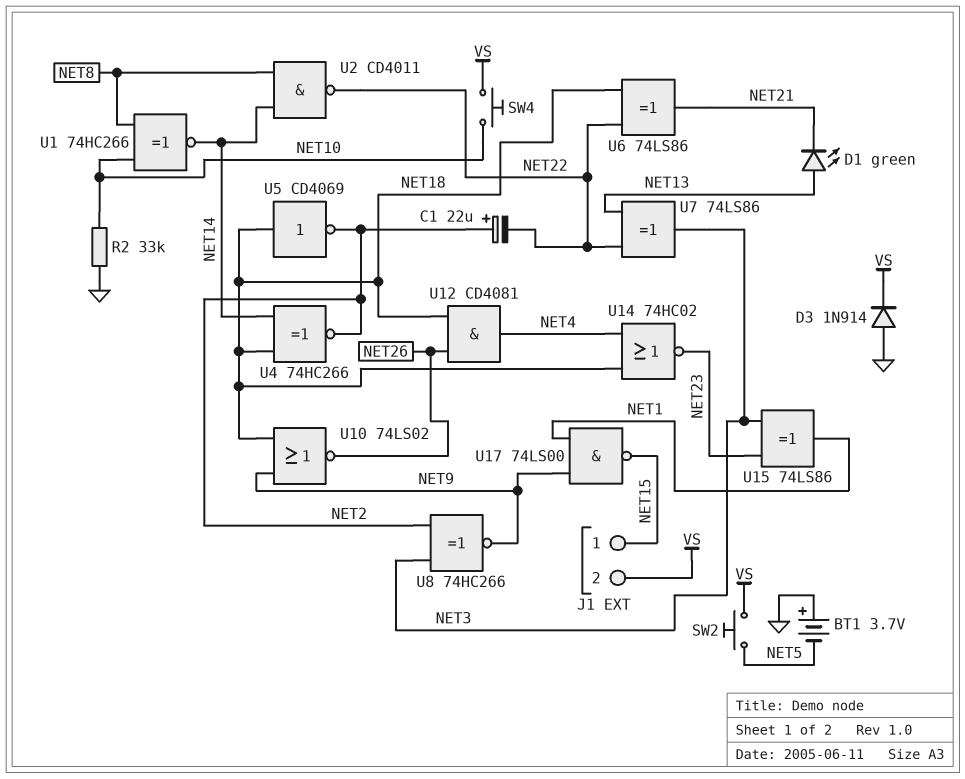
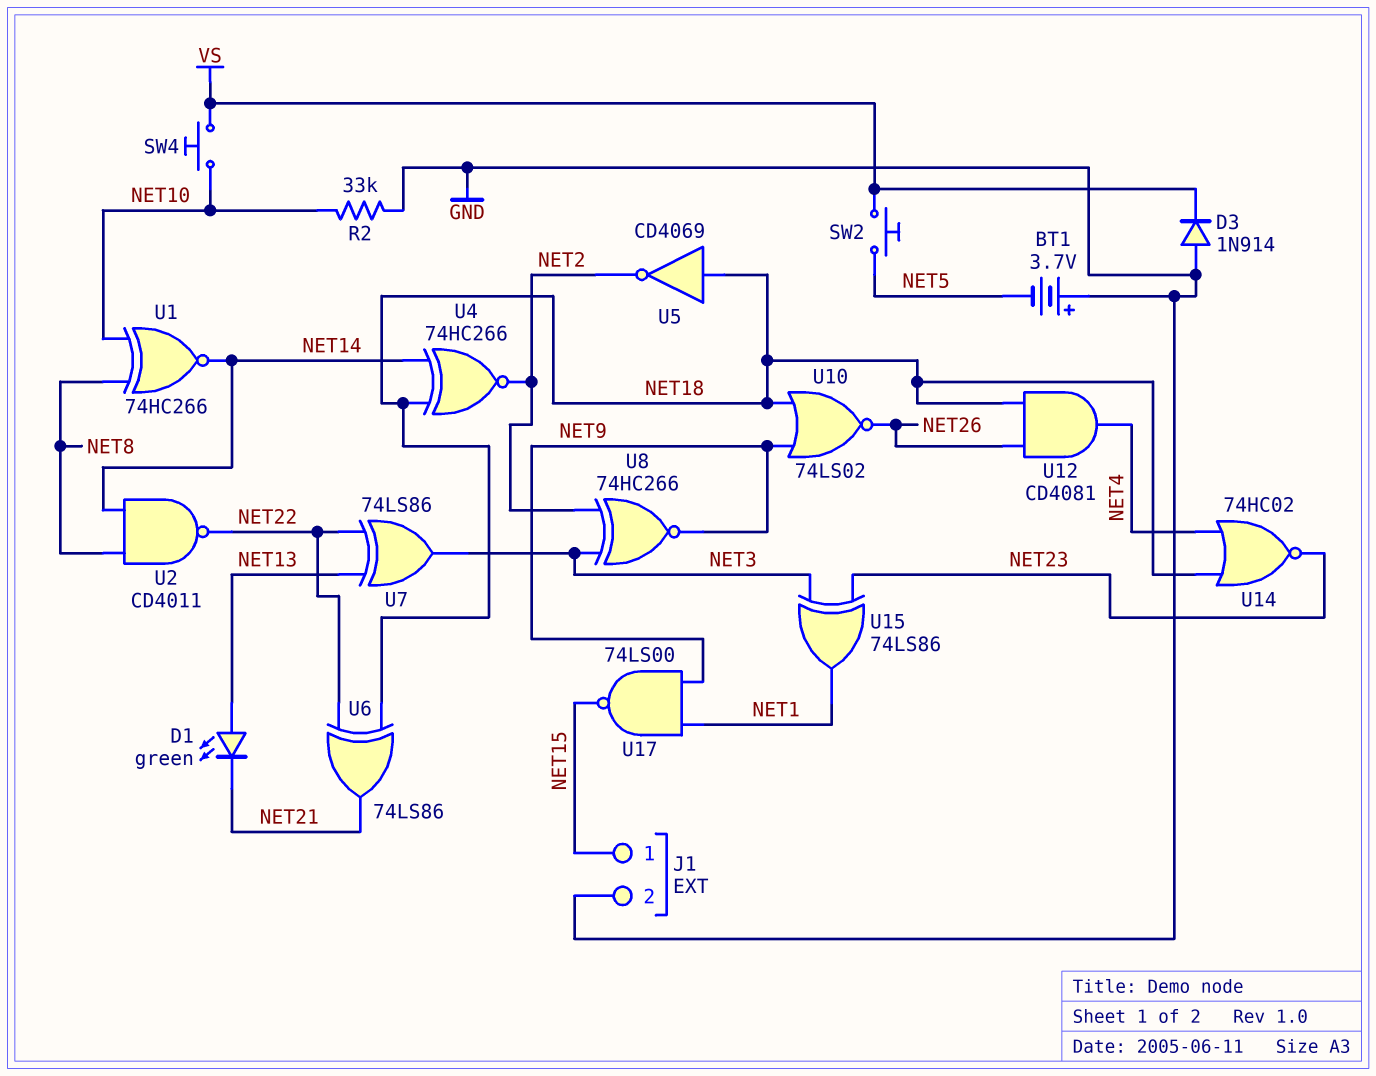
C1: 22uF (plus NET2, minus NET22) -> none
J1 pin 2: VS -> GND

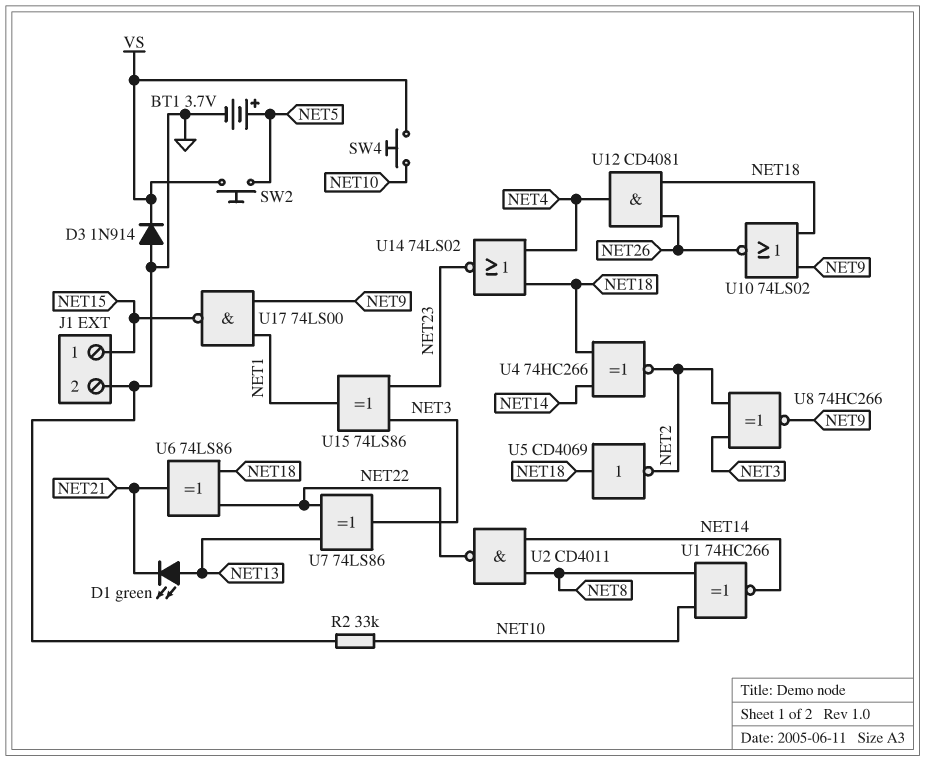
BT1: 3.7V (plus GND, minus NET5) -> 3.7V (plus NET5, minus GND)
U14: NOR 74HC02 (in NET4, in NET18, out NET23) -> NOR 74LS02 (in NET4, in NET18, out NET23)

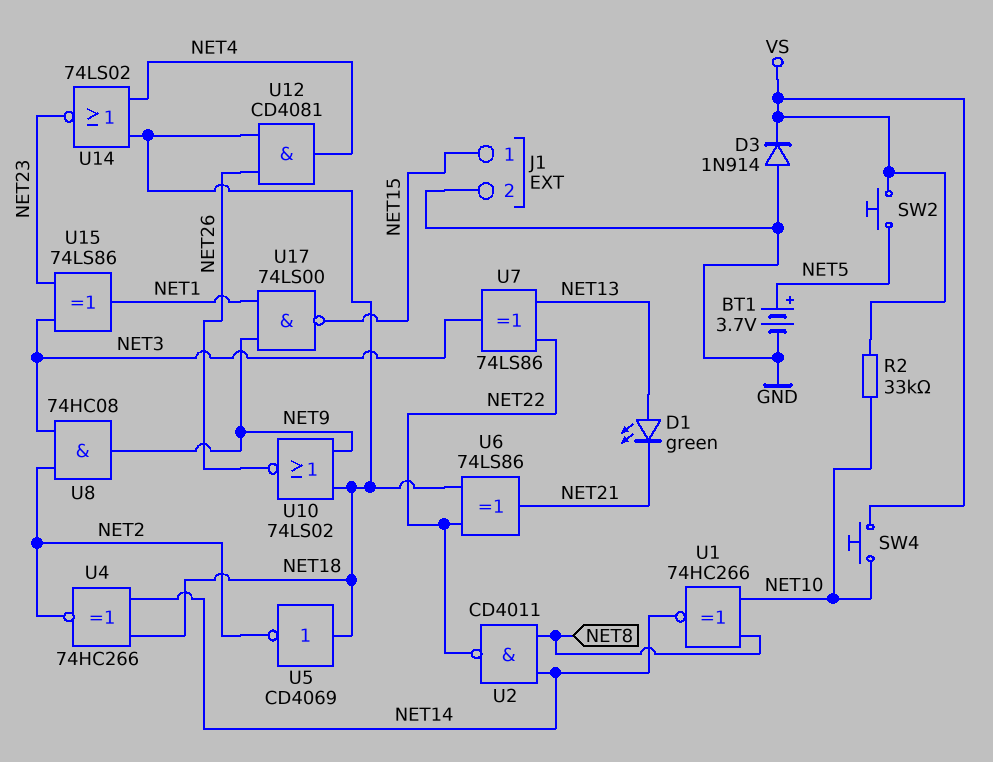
R2: 33k (GND, NET10) -> 33k (NET10, VS)
U8: XNOR 74HC266 (in NET2, in NET3, out NET9) -> AND 74HC08 (in NET2, in NET3, out NET9)

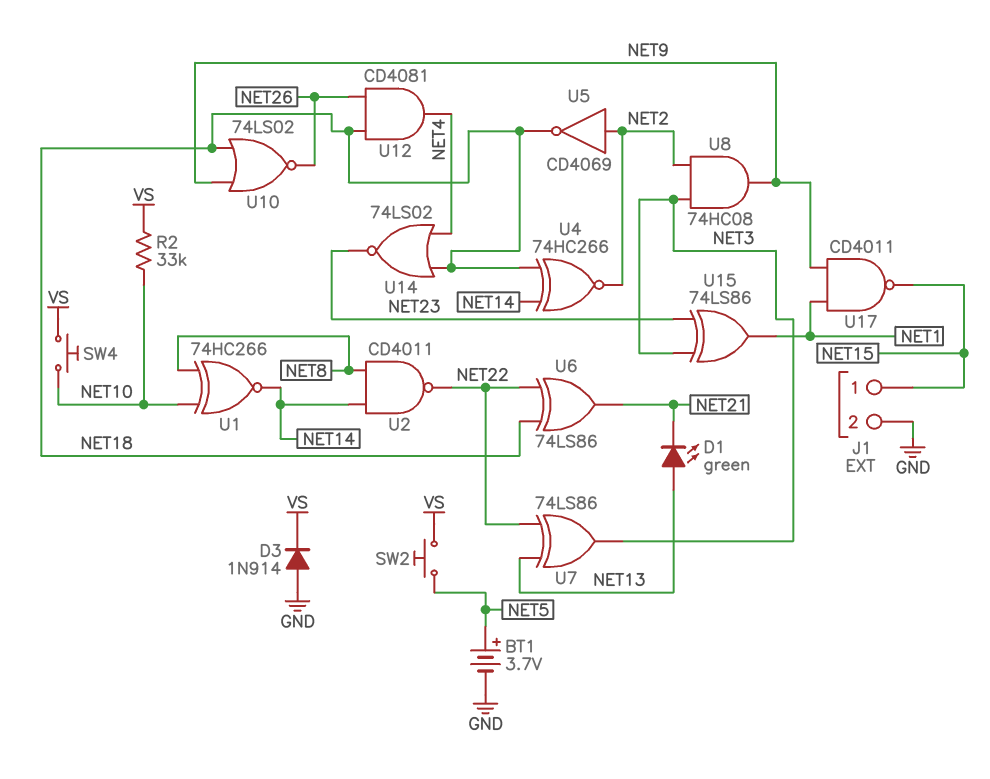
U5: NOT CD4069 (in NET18, out NET2) -> NOT CD4069 (in NET2, out NET18)
U17: NAND 74LS00 (in NET1, in NET9, out NET15) -> NAND CD4011 (in NET1, in NET9, out NET15)

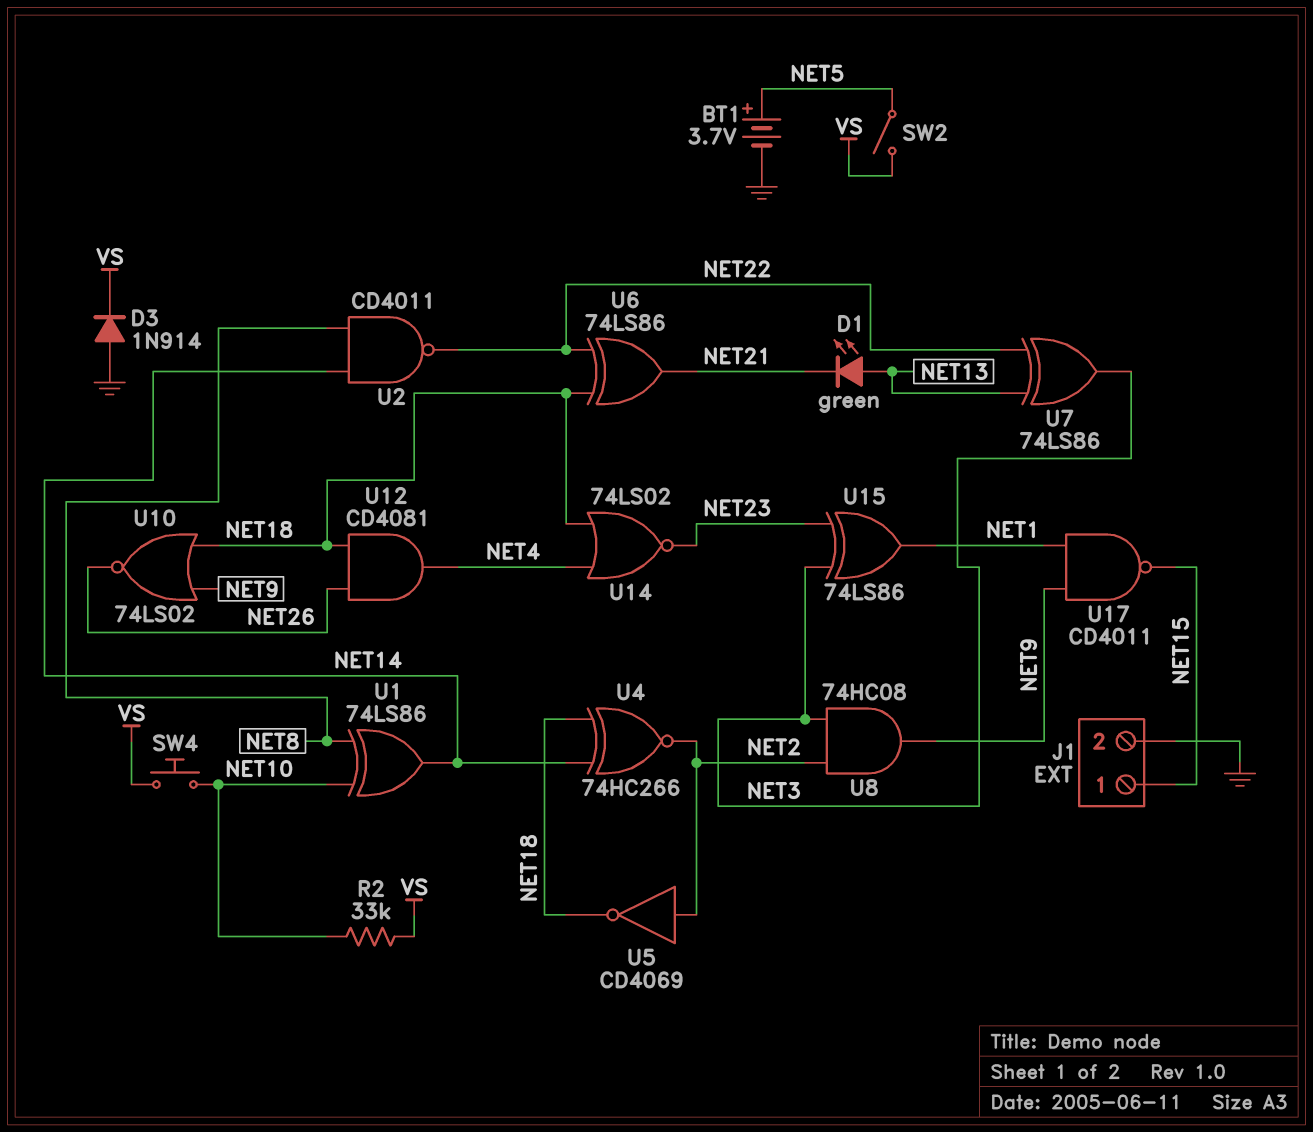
SW2: button (NET5, VS) -> switch (NET5, VS)
U1: XNOR 74HC266 (in NET8, in NET10, out NET14) -> XOR 74LS86 (in NET8, in NET10, out NET14)

